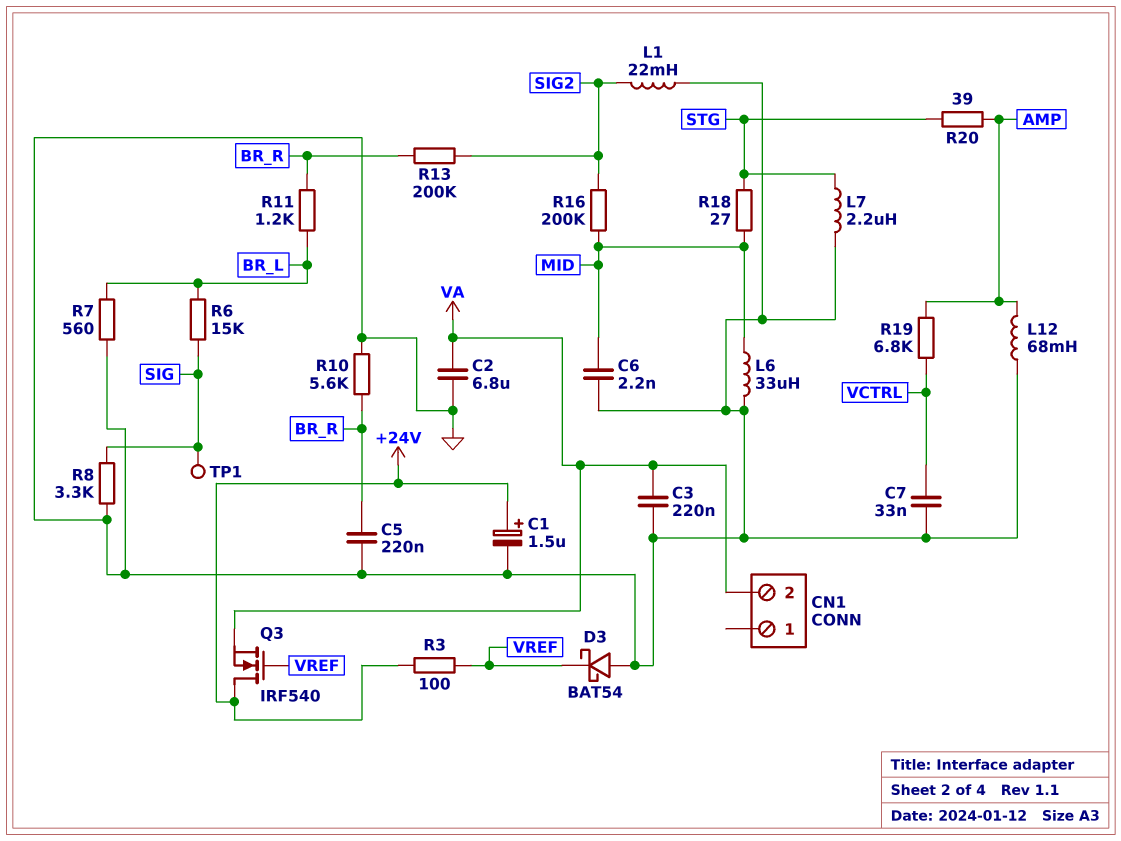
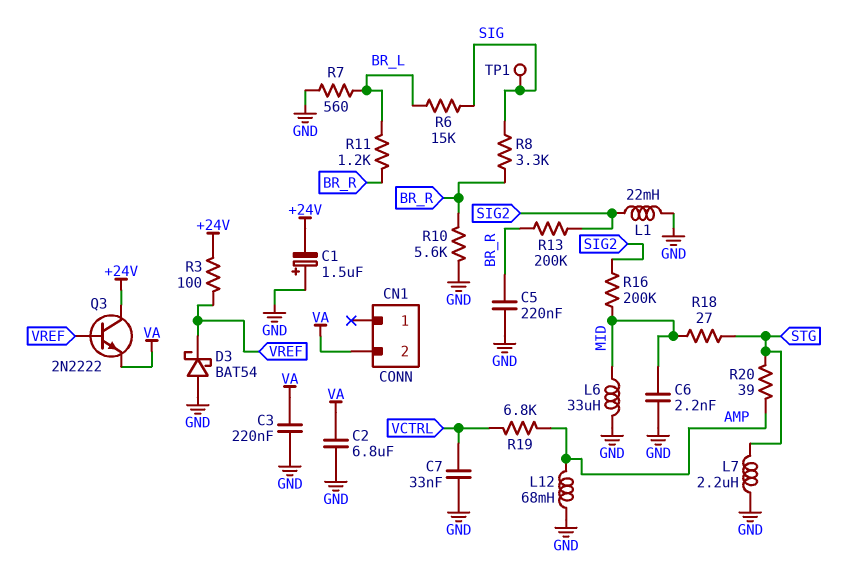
C1: 1.5uF (plus +24V, minus GND) -> 1.5uF (plus GND, minus +24V)
Q3: NMOS IRF540 (G VREF, D +24V, S VA) -> NPN 2N2222 (B VREF, C +24V, E VA)
R8: 3.3k (GND, SIG) -> 3.3k (BR_R, SIG)

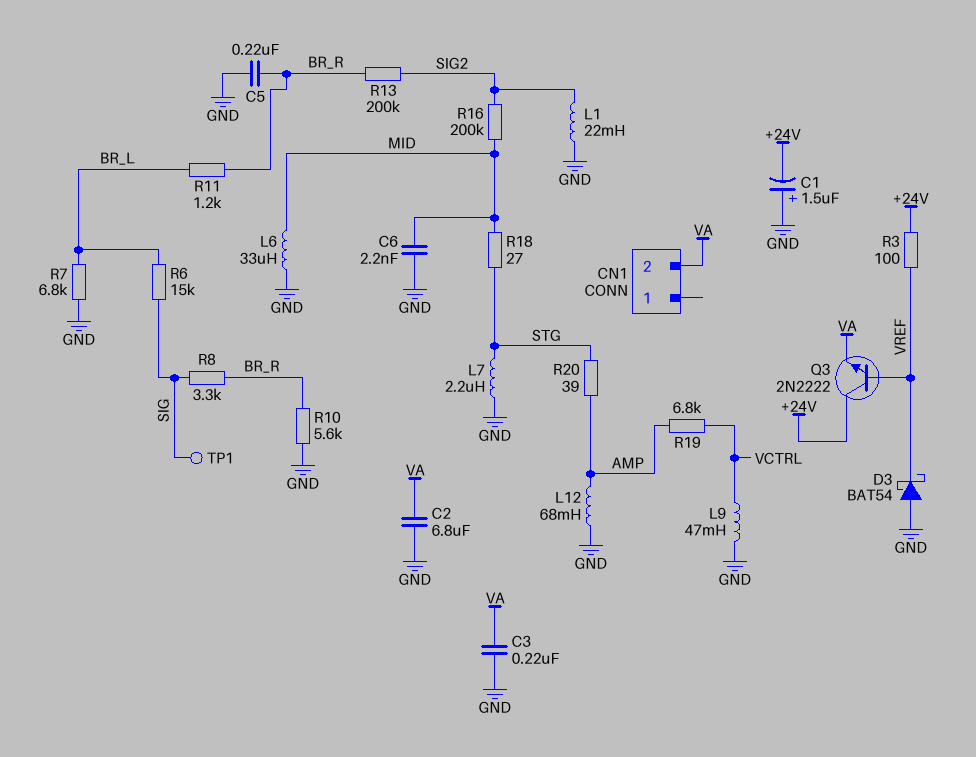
C7: 33nF (GND, VCTRL) -> none
L9: none -> 47mH (GND, VCTRL)
R7: 560 (BR_L, GND) -> 6.8k (BR_L, GND)

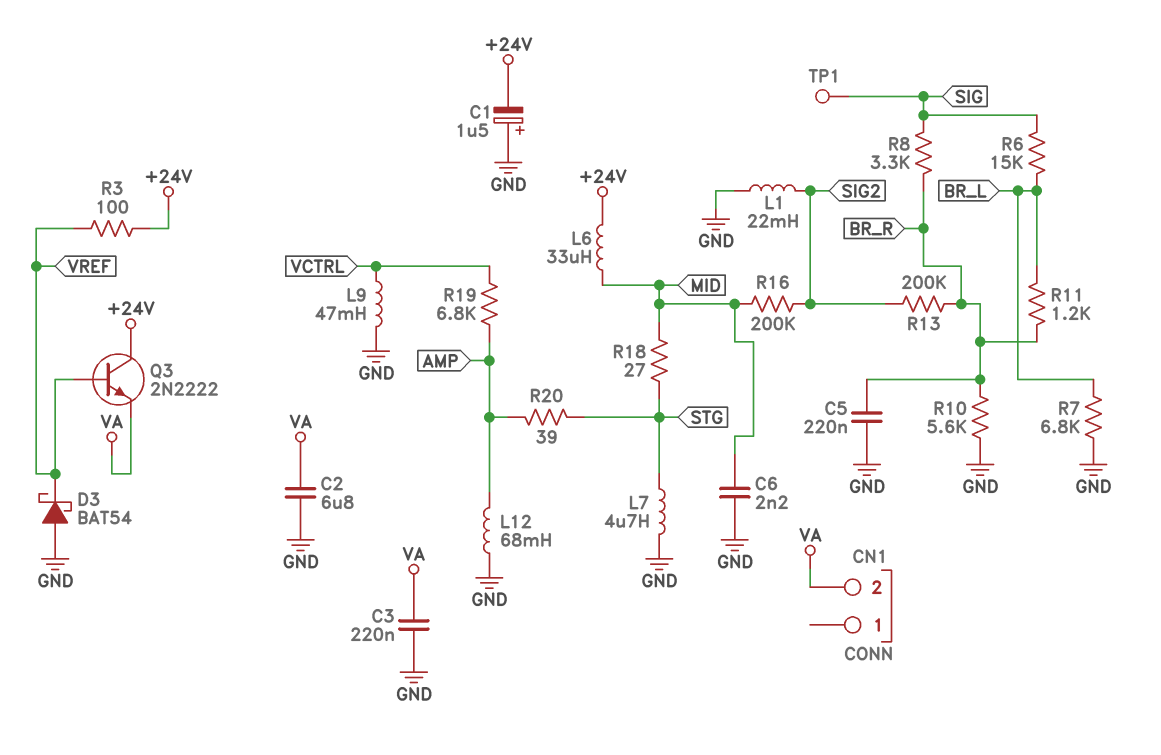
L6: 33uH (GND, MID) -> 33uH (+24V, MID)
L7: 2.2uH (GND, STG) -> 4.7uH (GND, STG)

